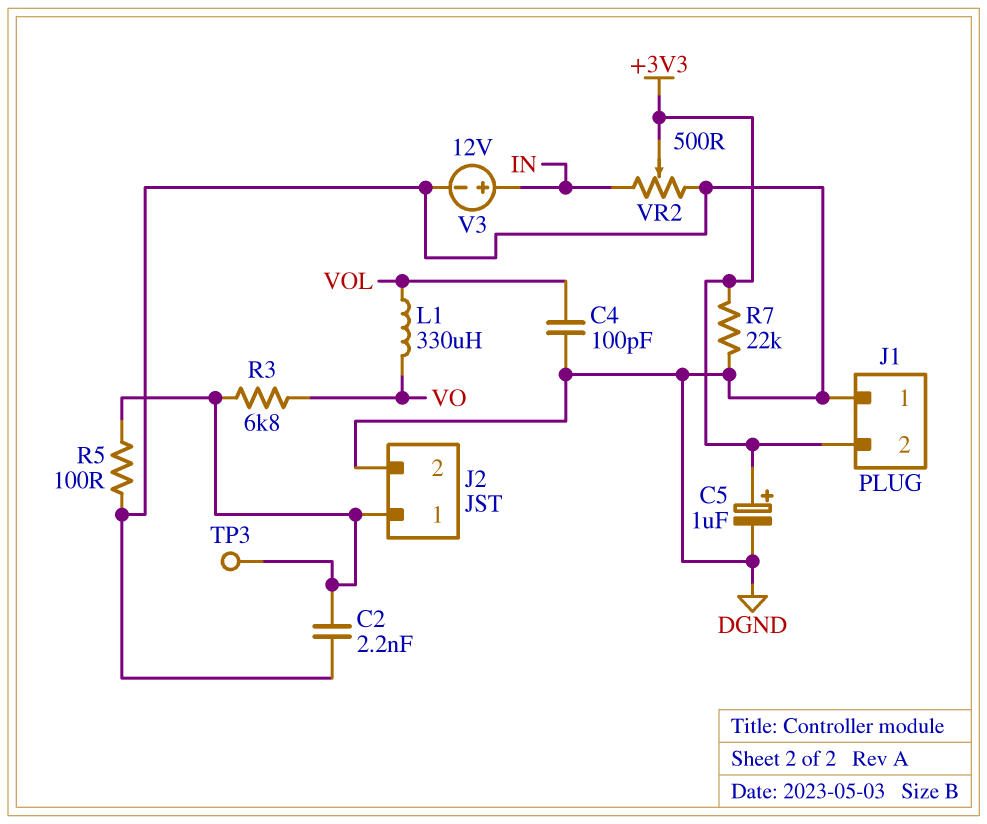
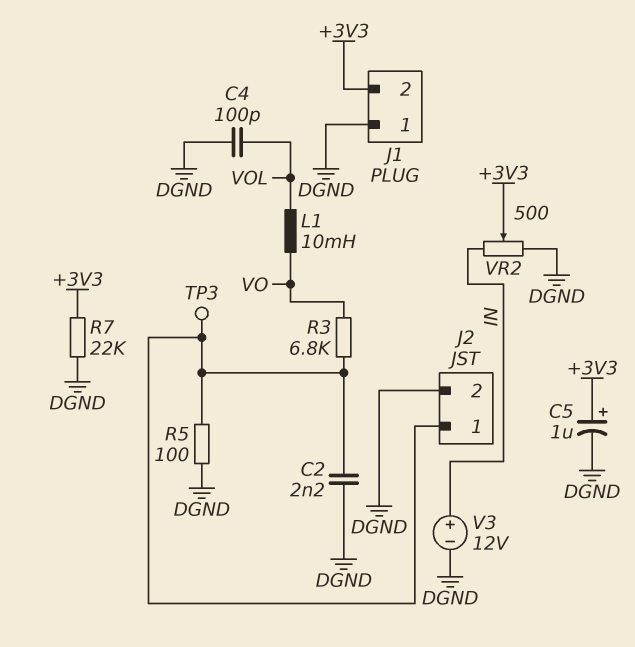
L1: 330uH (VO, VOL) -> 10mH (VO, VOL)

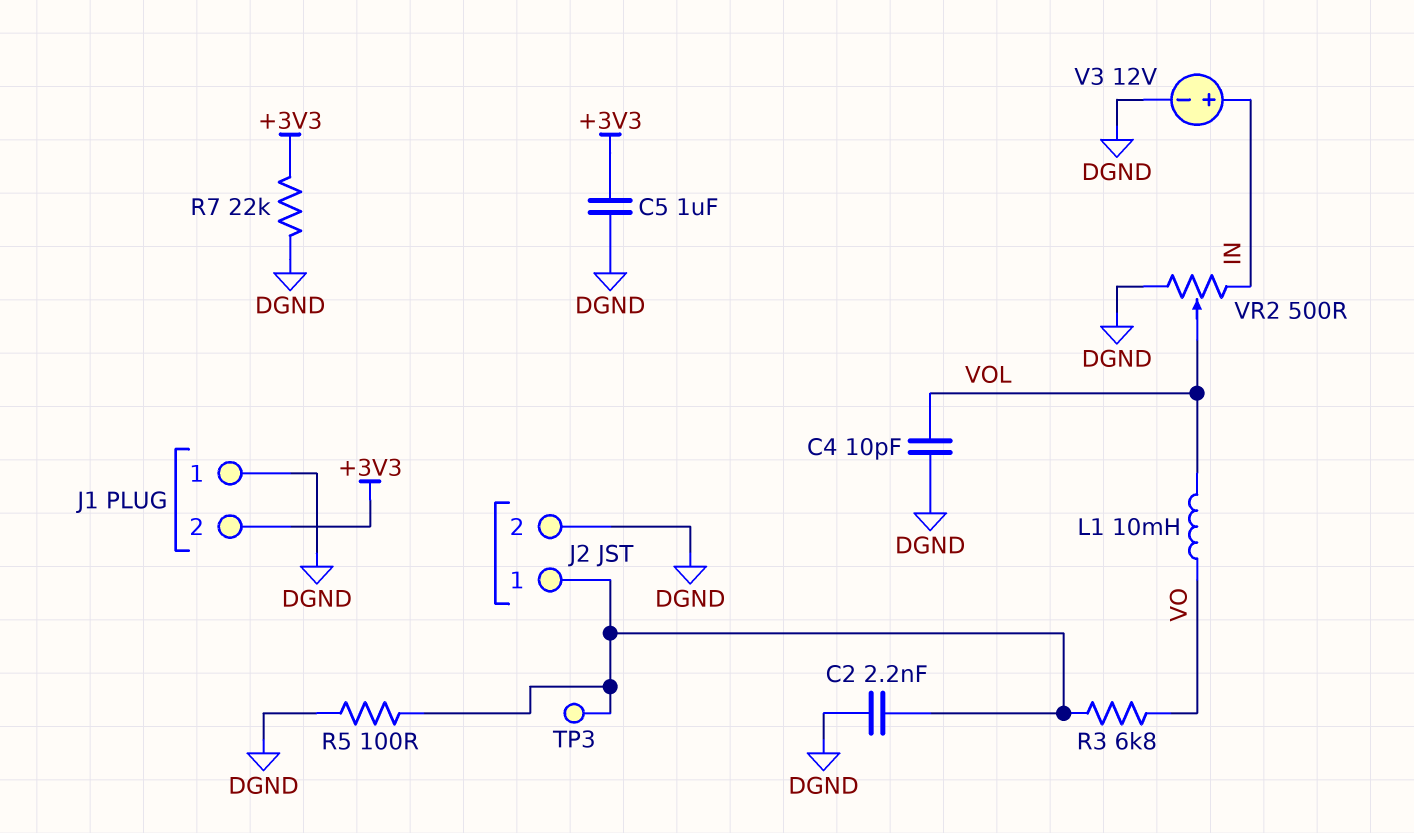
C4: 100pF (DGND, VOL) -> 10pF (DGND, VOL)
C5: 1uF (plus +3V3, minus DGND) -> 1uF (+3V3, DGND)
VR2: 500 (DGND, IN, wiper +3V3) -> 500 (DGND, IN, wiper VOL)

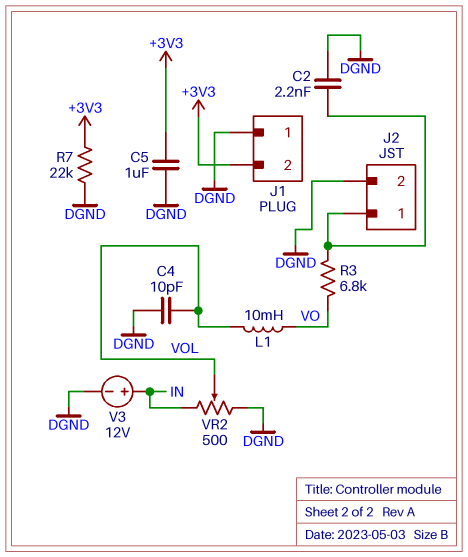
R5: 100 (DGND, J2/1) -> none
TP3: test point (J2/1) -> none

